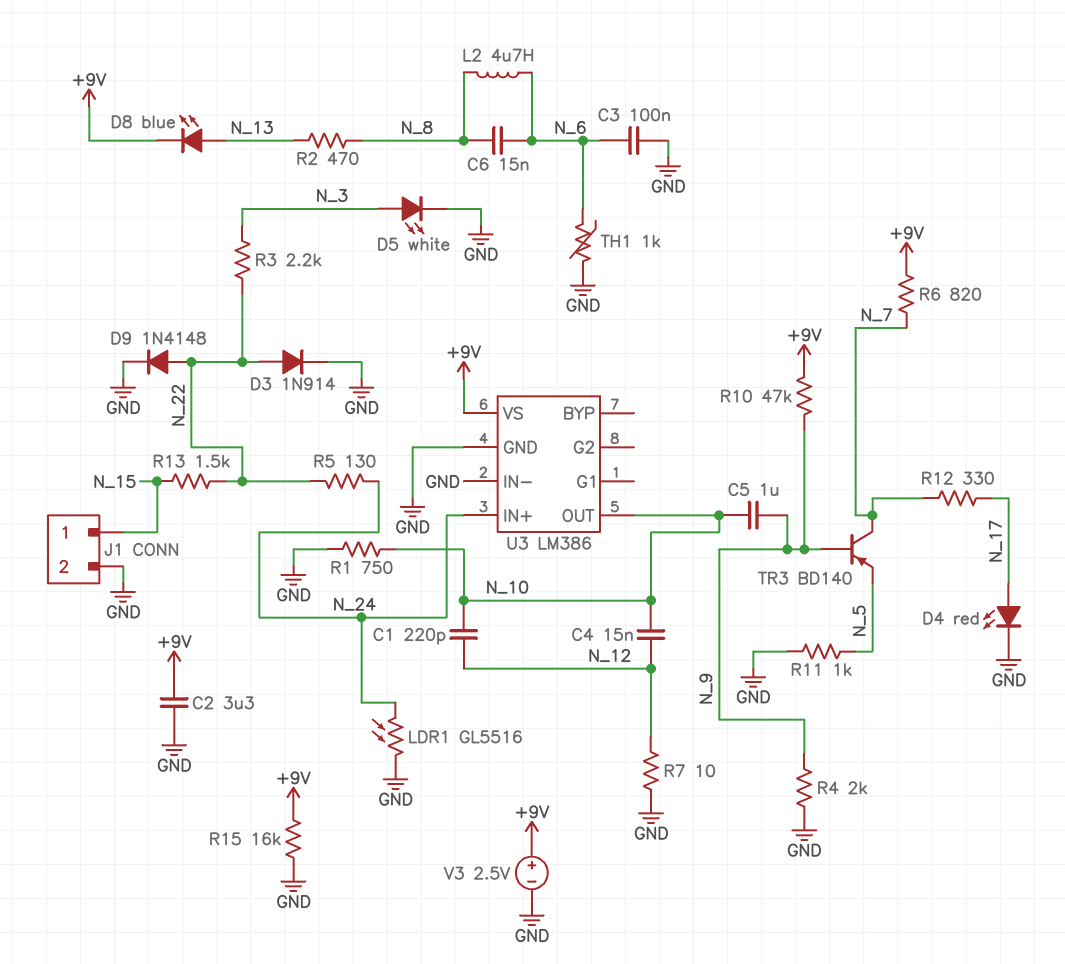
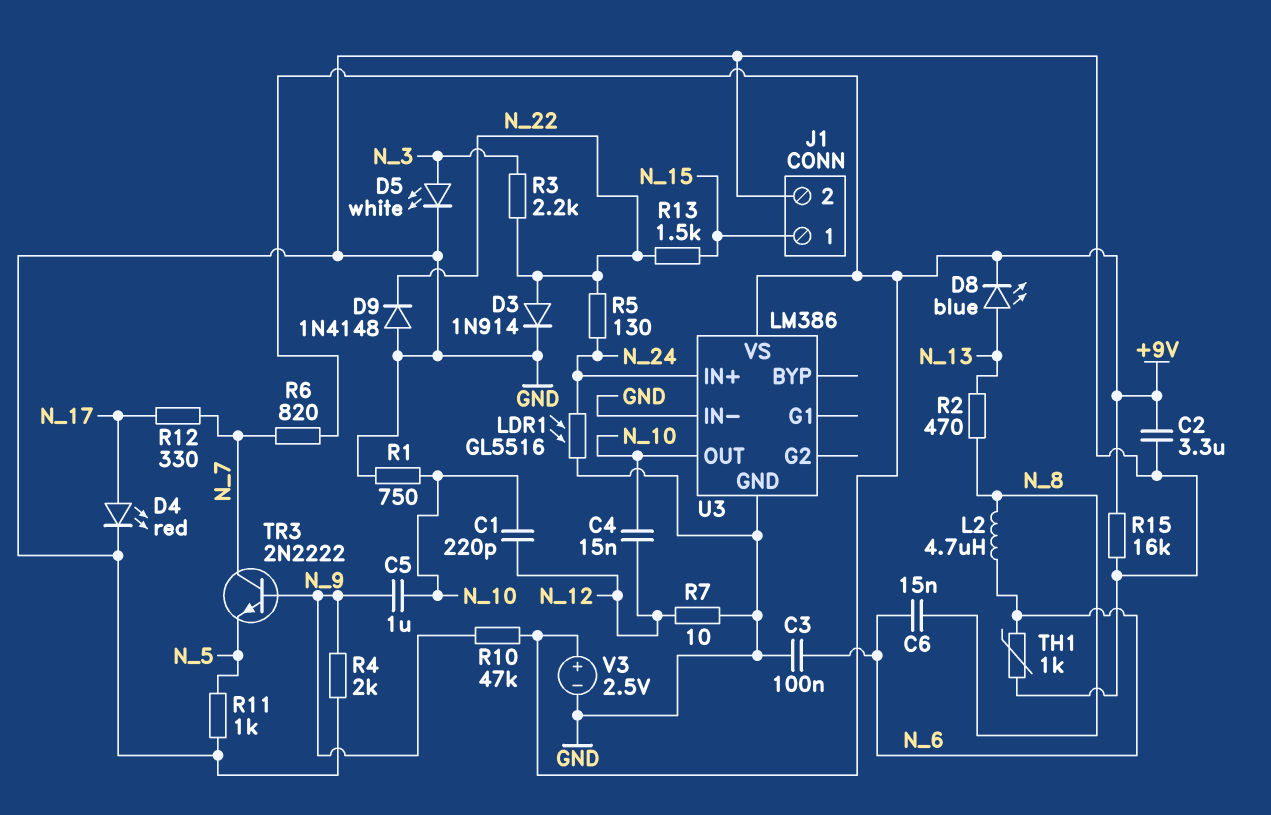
D9: diode 1N4148 (A N_22, K GND) -> diode 1N4148 (A GND, K N_22)
TR3: PNP BD140 (B N_9, C N_7, E N_5) -> NPN 2N2222 (B N_9, C N_7, E N_5)

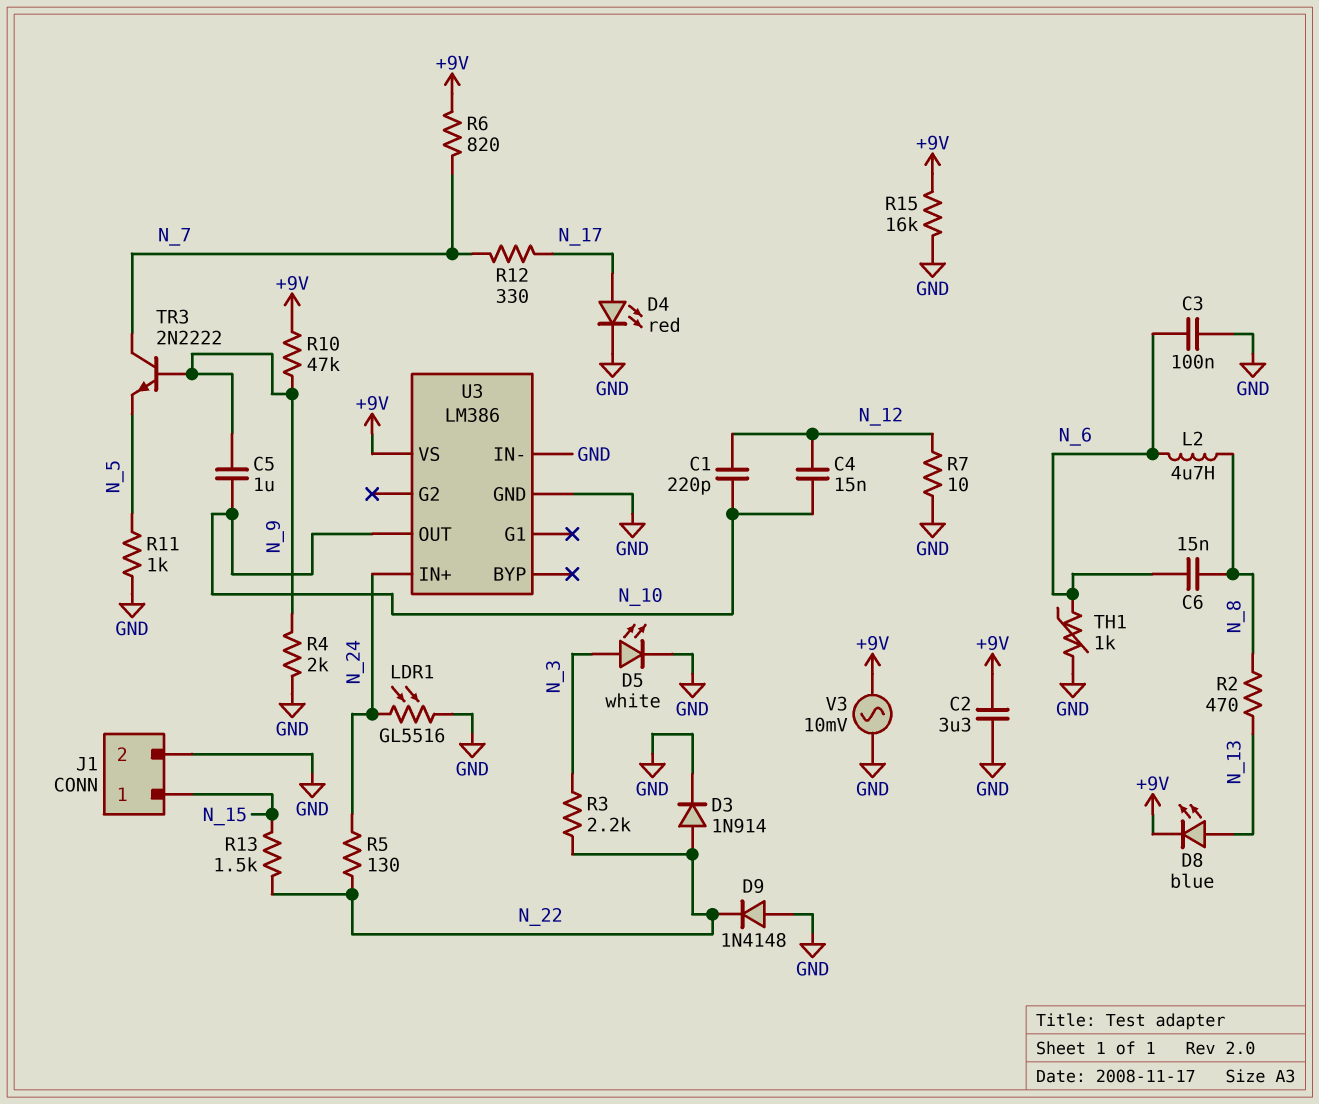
R1: 750 (GND, N_10) -> none
V3: 2.5V (plus +9V, minus GND) -> AC 10mV (+9V, GND)

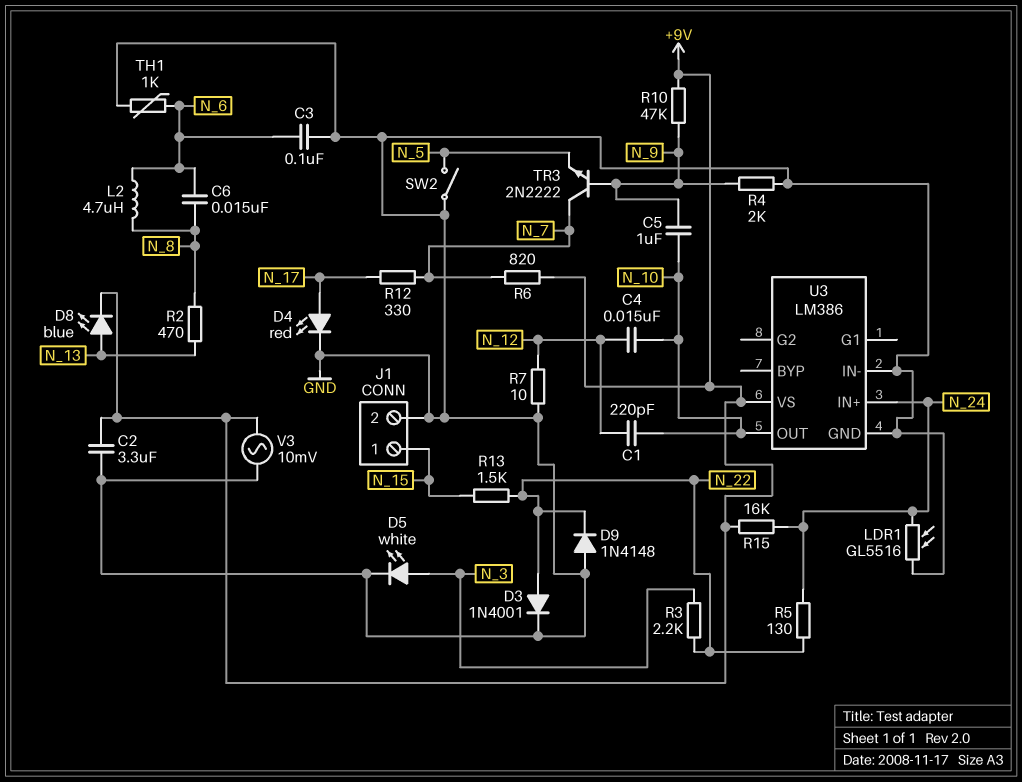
D3: diode 1N914 (A N_22, K GND) -> diode 1N4001 (A N_22, K GND)
R11: 1k (GND, N_5) -> none
R15: 16k (+9V, GND) -> 16k (+9V, N_24)
SW2: none -> switch (GND, N_5)

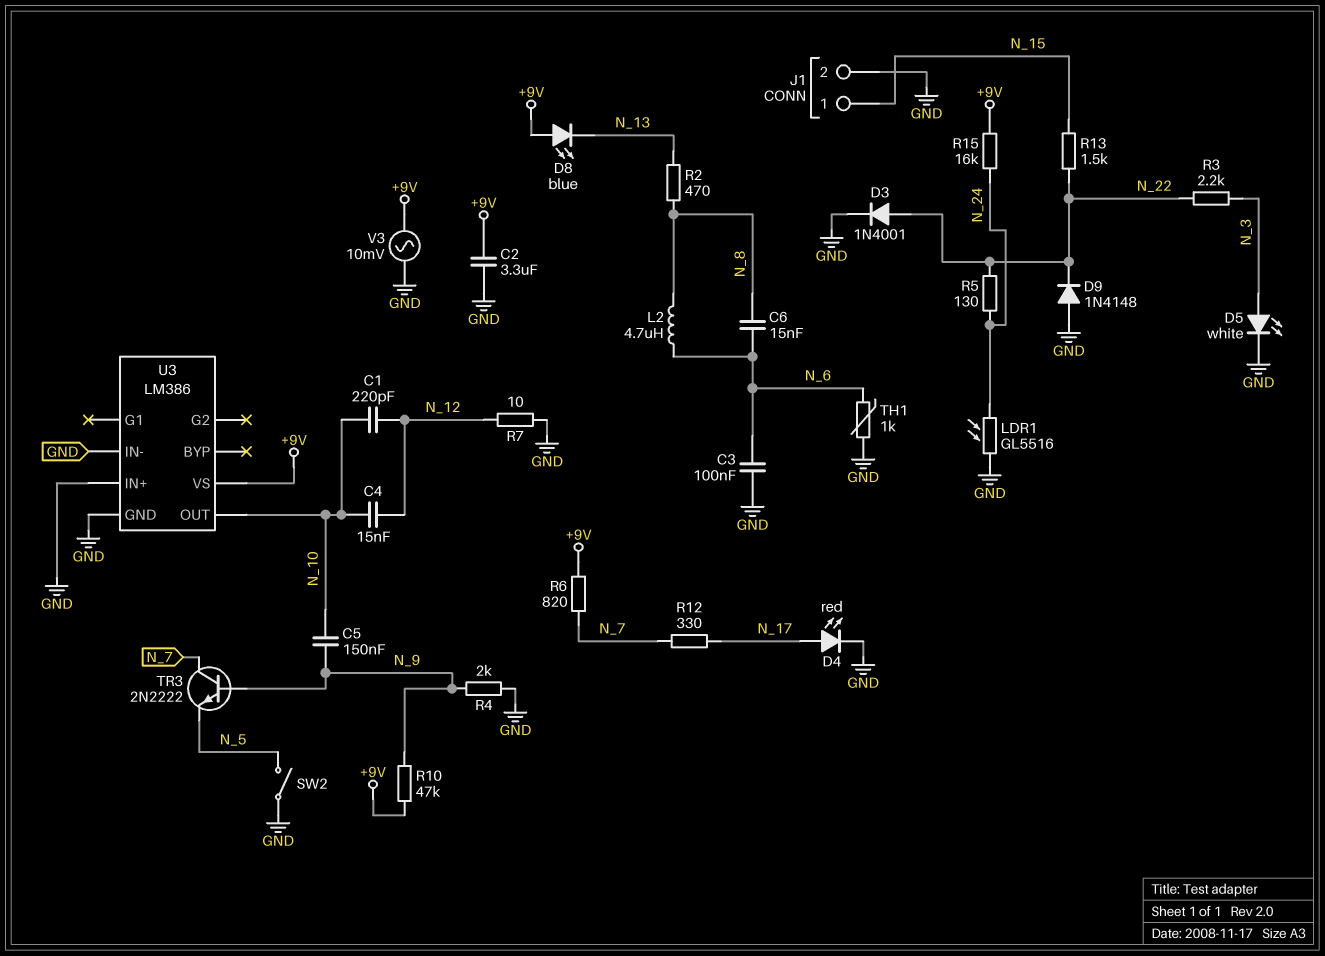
C5: 1uF (N_9, N_10) -> 150nF (N_9, N_10)
D8: LED blue (A N_13, K +9V) -> LED blue (A +9V, K N_13)
U3 pin IN+: N_24 -> GND

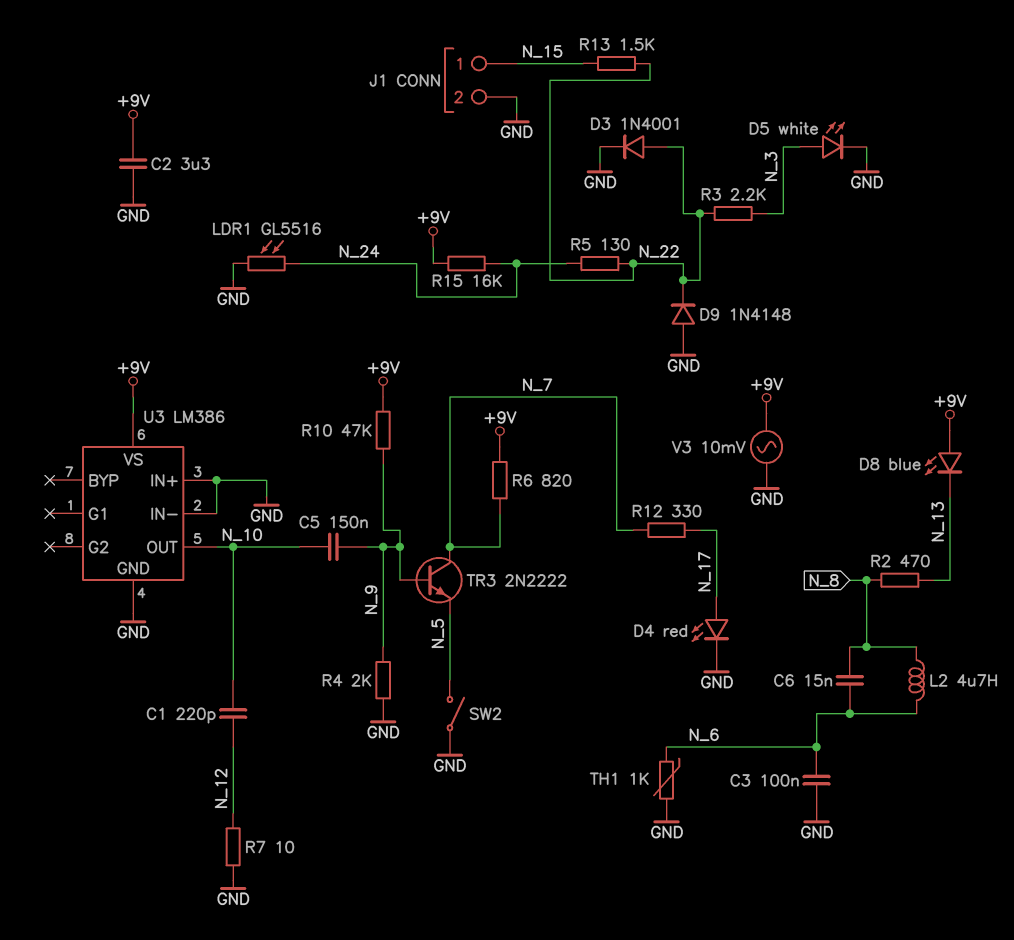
C4: 15nF (N_10, N_12) -> none

